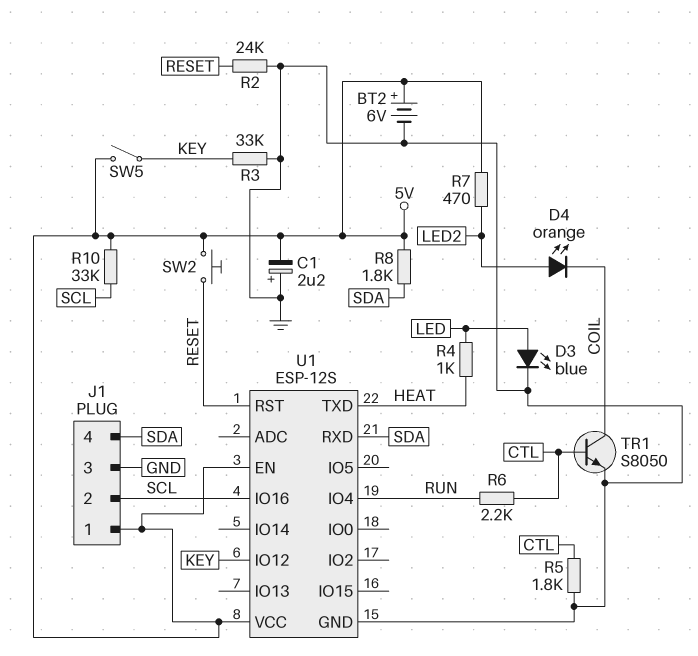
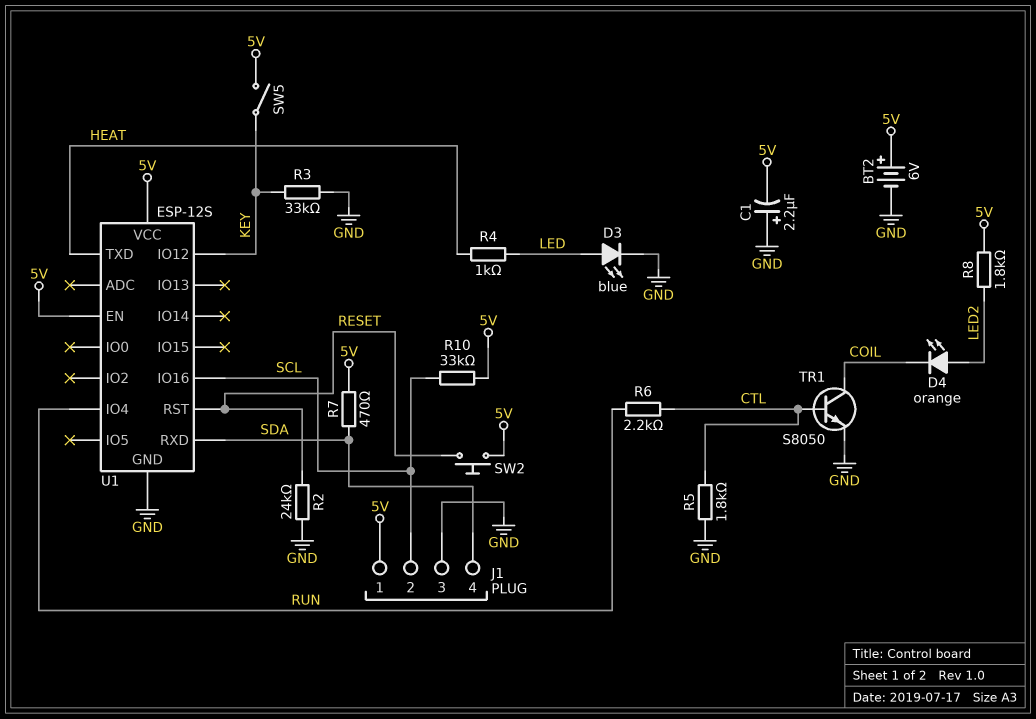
R7: 470 (5V, LED2) -> 470 (5V, SDA)
R8: 1.8k (5V, SDA) -> 1.8k (5V, LED2)

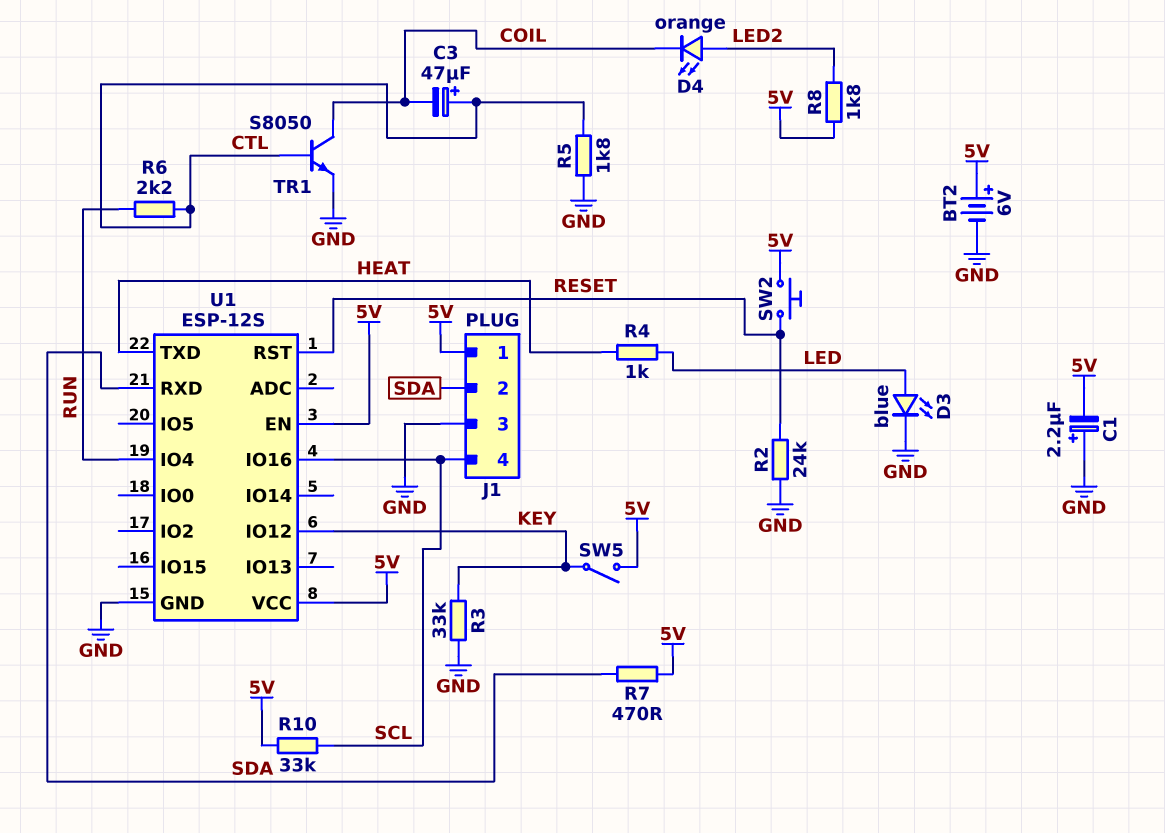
C3: none -> 47uF (plus CTL, minus COIL)
J1 pin 2: SCL -> SDA
J1 pin 4: SDA -> SCL

